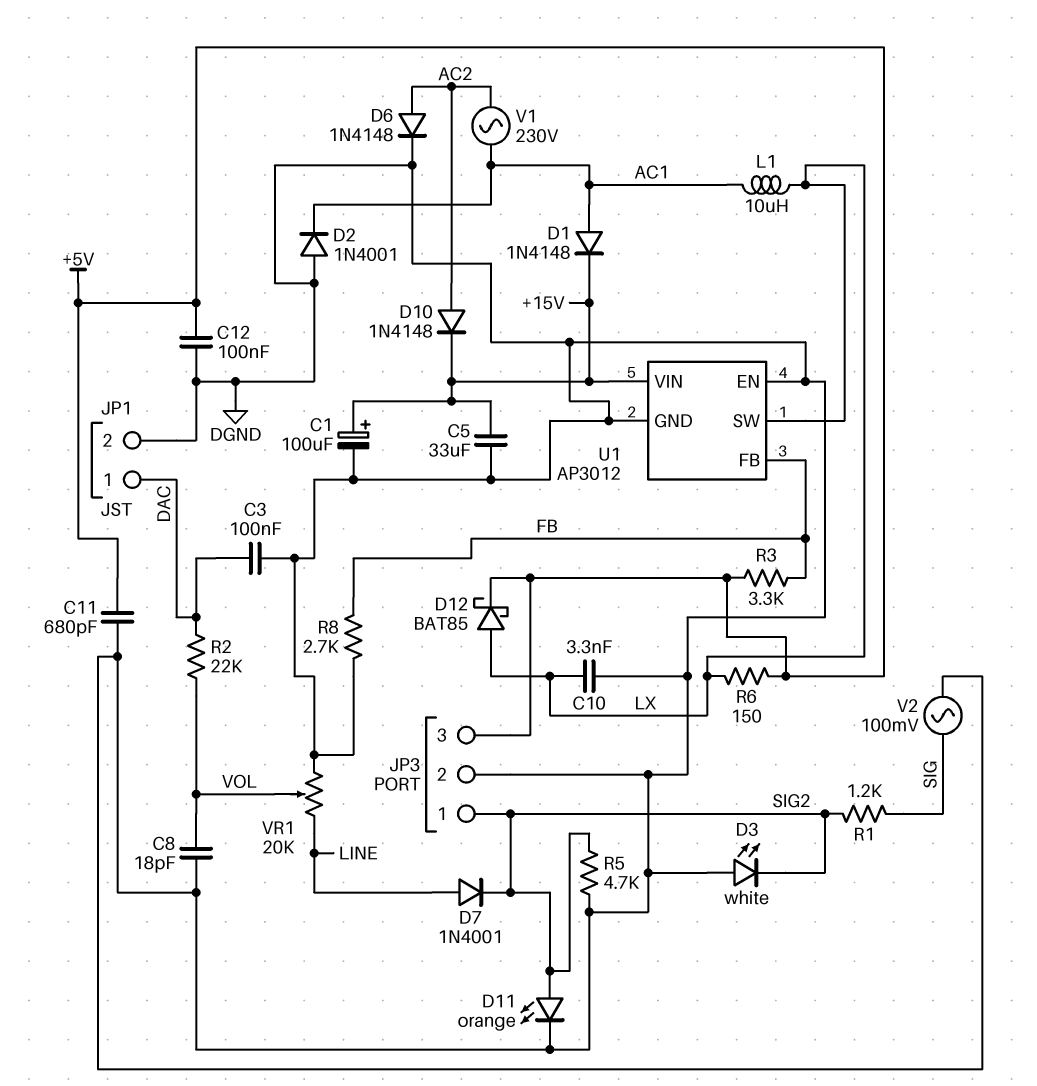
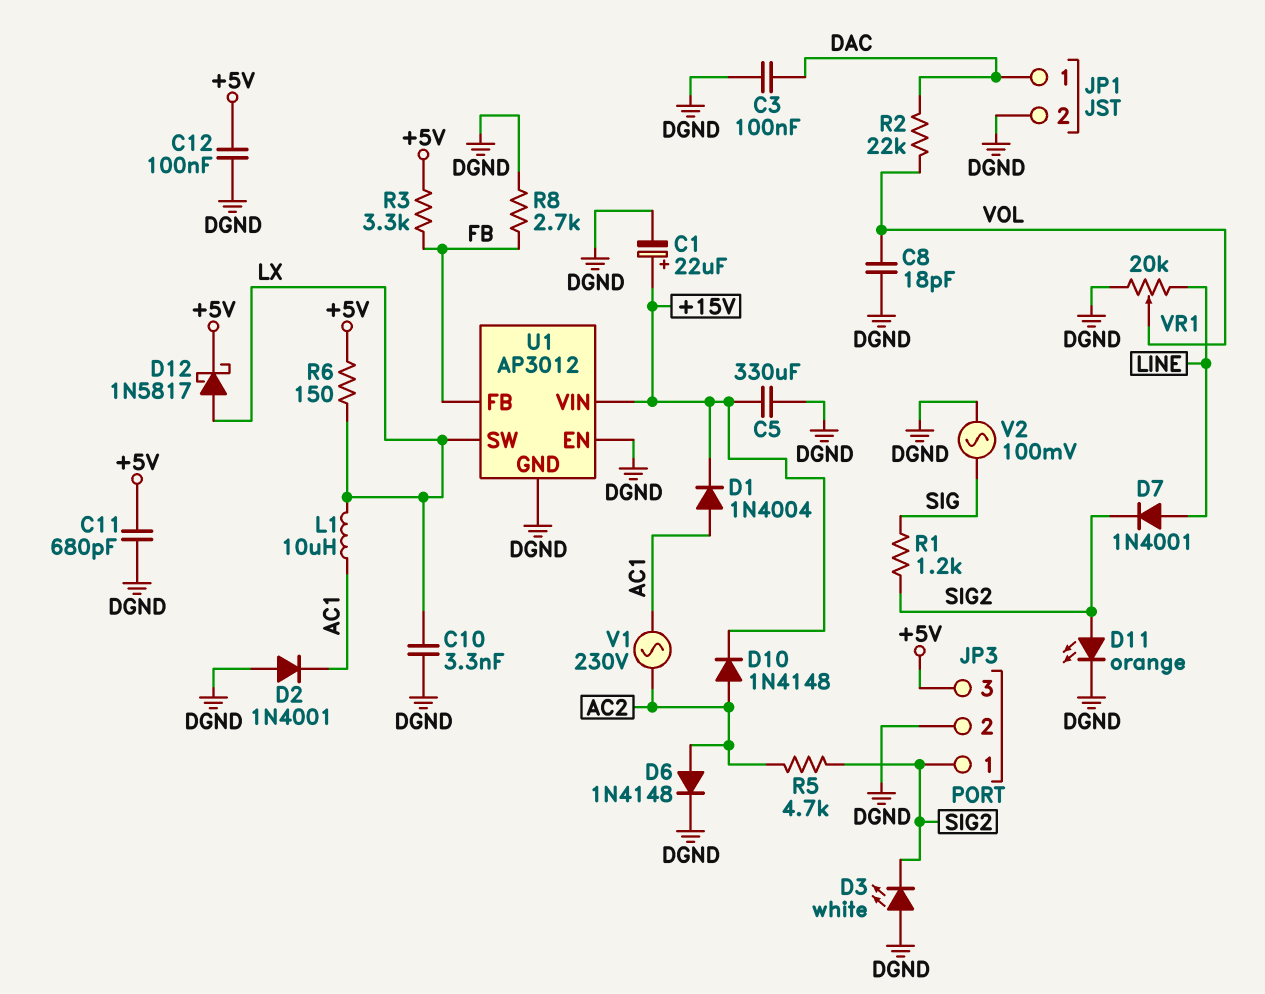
C1: 100uF (plus +15V, minus DGND) -> 22uF (plus +15V, minus DGND)
C5: 33uF (+15V, DGND) -> 330uF (+15V, DGND)
D1: diode 1N4148 (A AC1, K +15V) -> diode 1N4004 (A AC1, K +15V)
D12: schottky BAT85 (A LX, K +5V) -> schottky 1N5817 (A LX, K +5V)
R5: 4.7k (DGND, SIG2) -> 4.7k (AC2, SIG2)

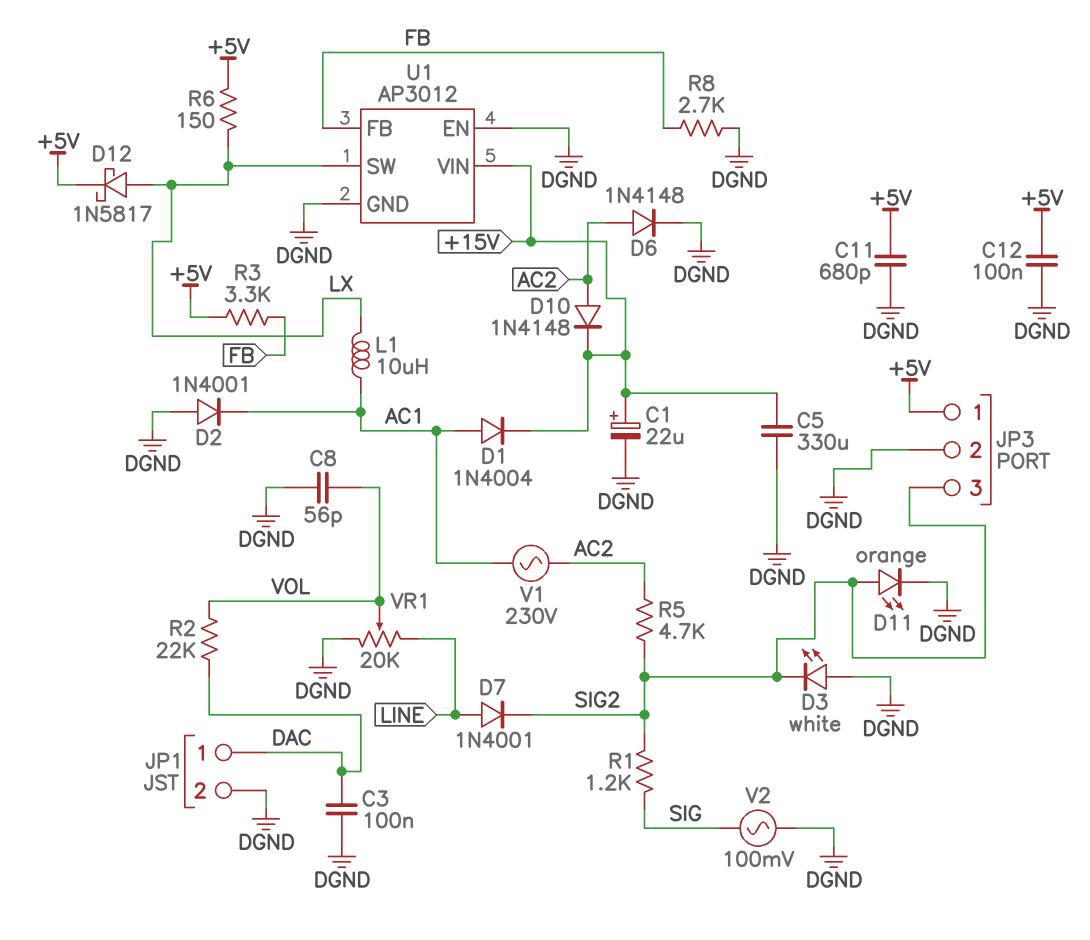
C8: 18pF (DGND, VOL) -> 56pF (DGND, VOL)
C10: 3.3nF (DGND, LX) -> none
JP3 pin 1: SIG2 -> +5V
JP3 pin 3: +5V -> SIG2

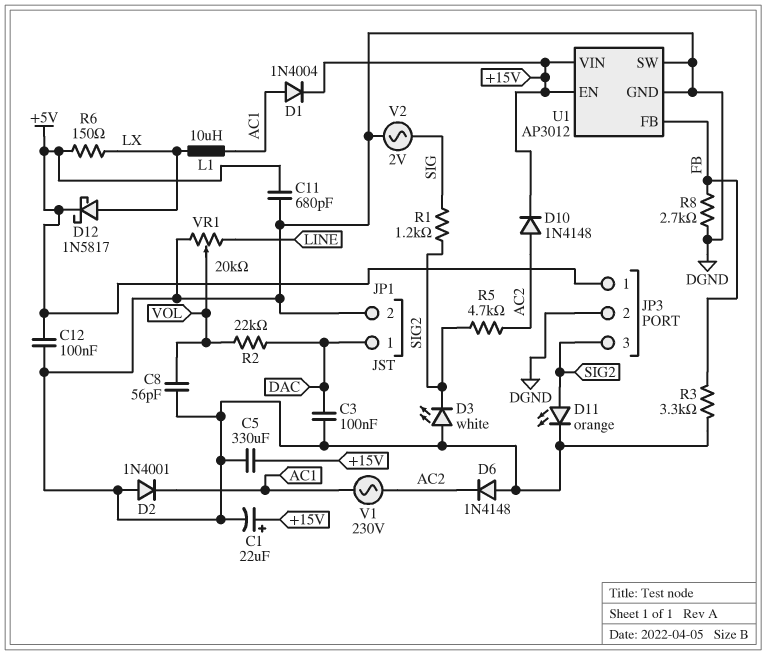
D6: diode 1N4148 (A AC2, K DGND) -> diode 1N4148 (A DGND, K AC2)
D7: diode 1N4001 (A LINE, K SIG2) -> none
R3: 3.3k (+5V, FB) -> 3.3k (DGND, FB)
U1 pin EN: DGND -> +15V
U1 pin SW: LX -> DGND
V2: AC 100mV (DGND, SIG) -> AC 2V (DGND, SIG)

